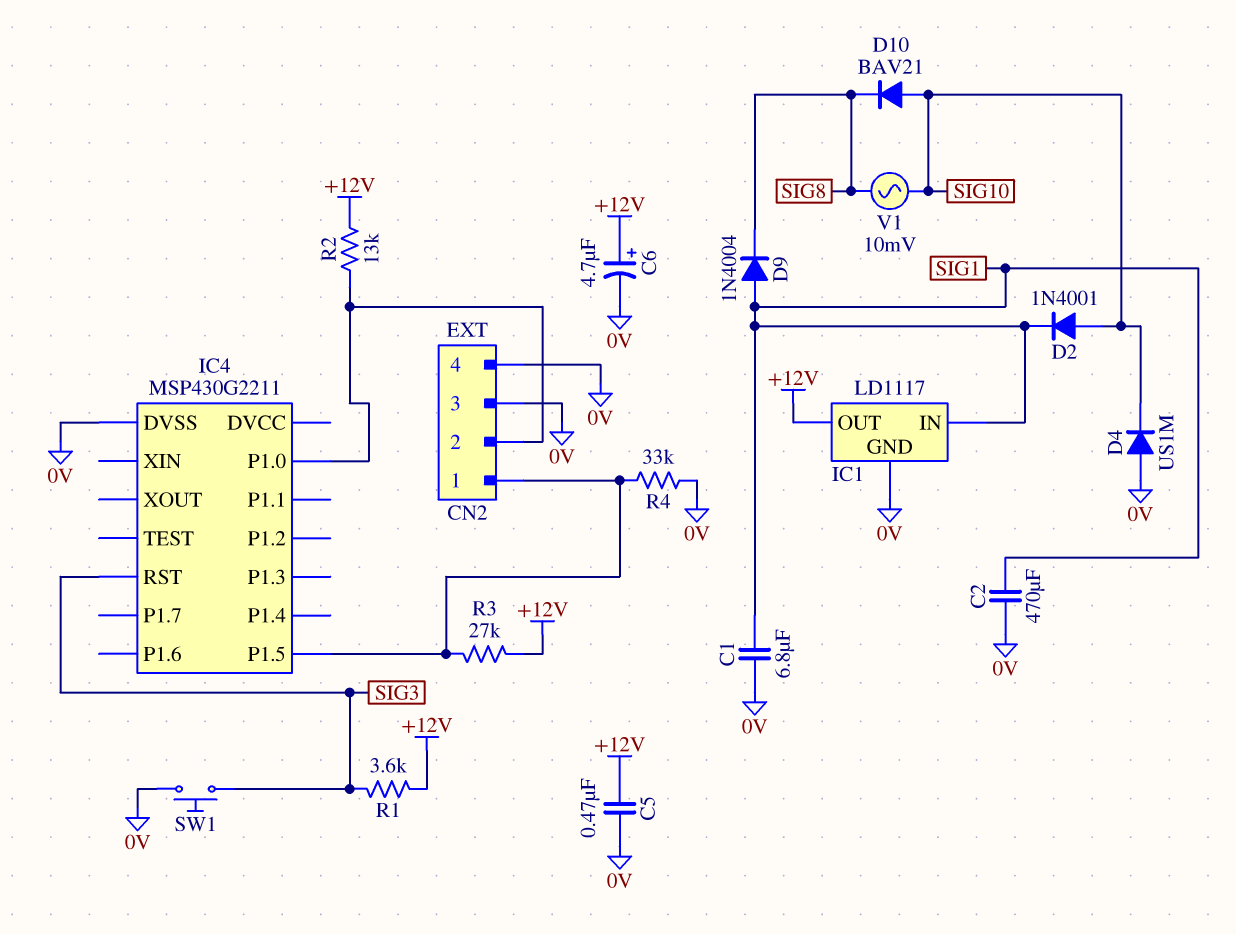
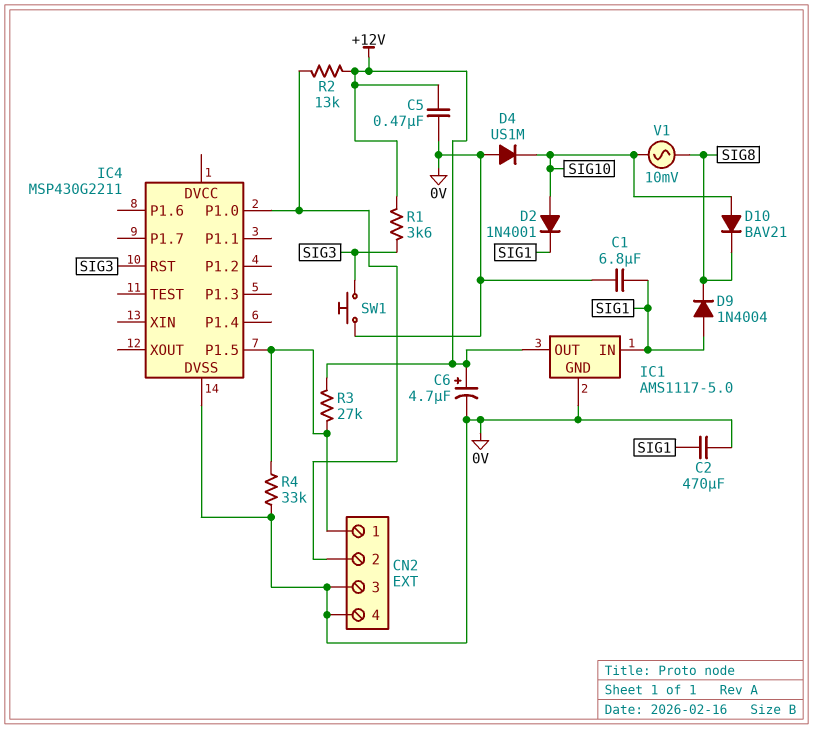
IC1: LD1117 -> AMS1117-5.0

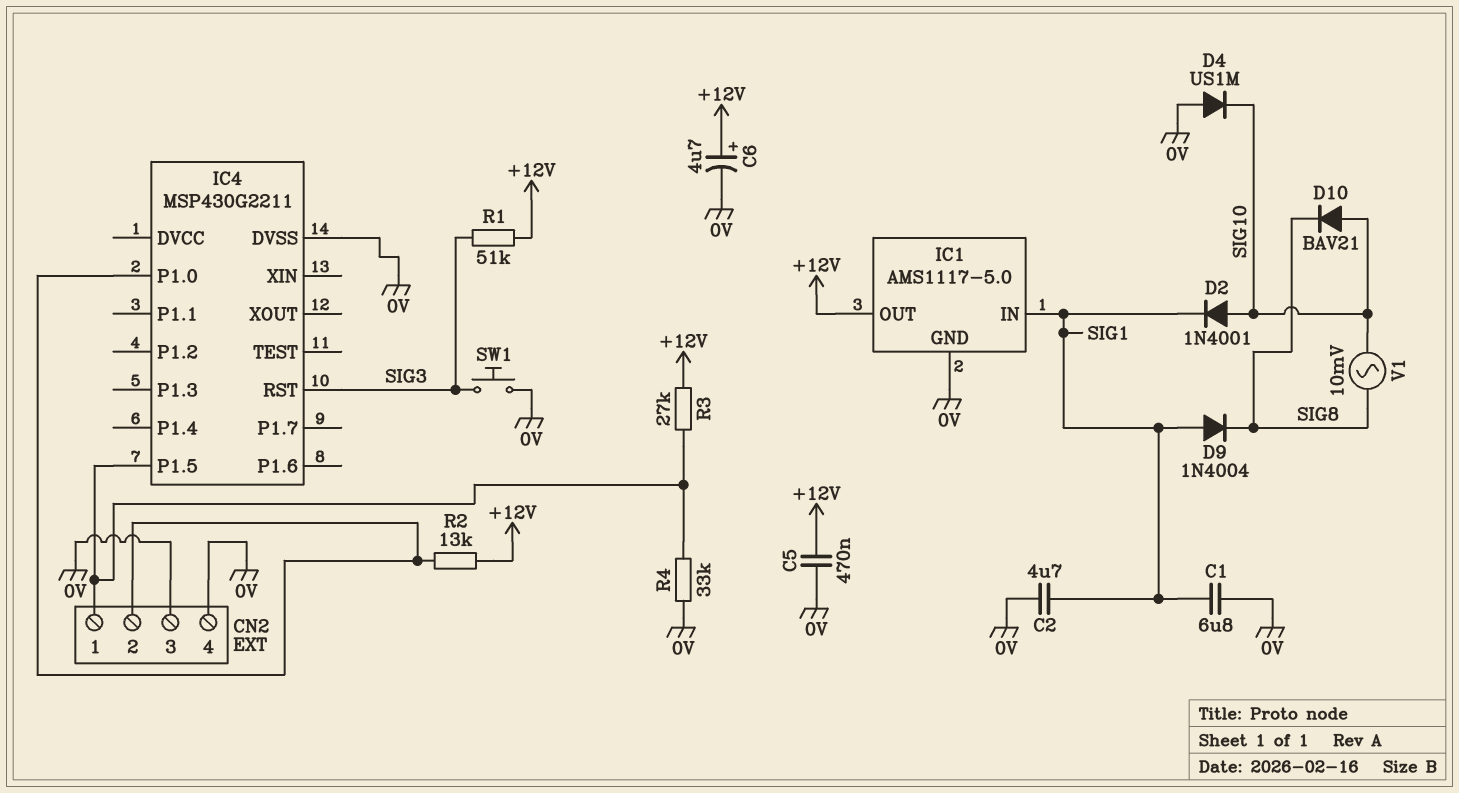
C2: 470uF (0V, SIG1) -> 4.7uF (0V, SIG1)
R1: 3.6k (+12V, SIG3) -> 51k (+12V, SIG3)

